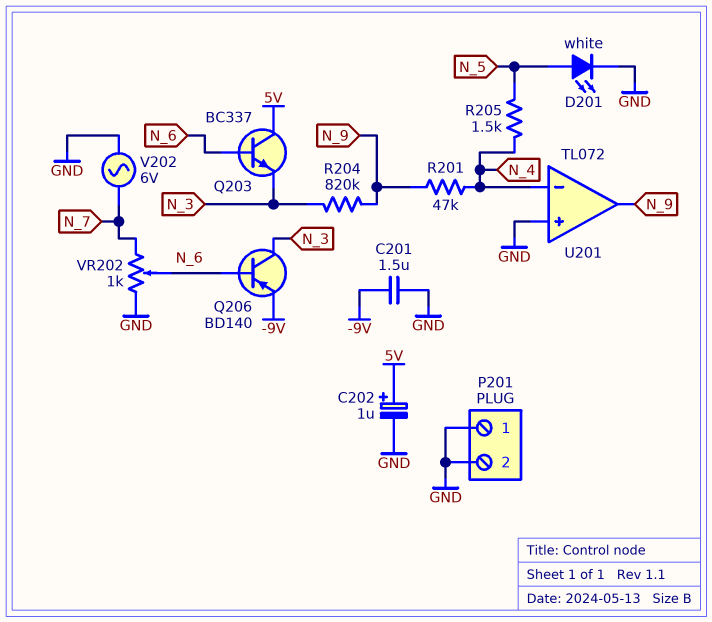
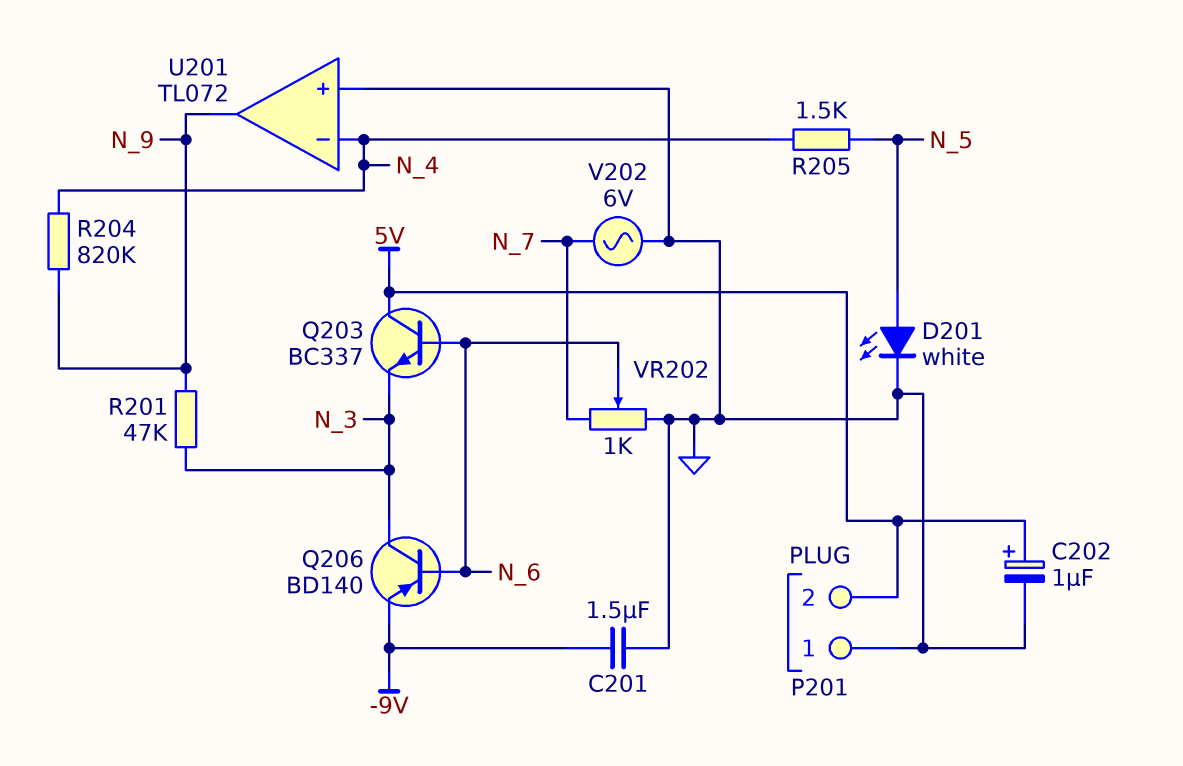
P201 pin 2: GND -> 5V
R201: 47k (N_4, N_9) -> 47k (N_3, N_9)
R204: 820k (N_3, N_9) -> 820k (N_4, N_9)

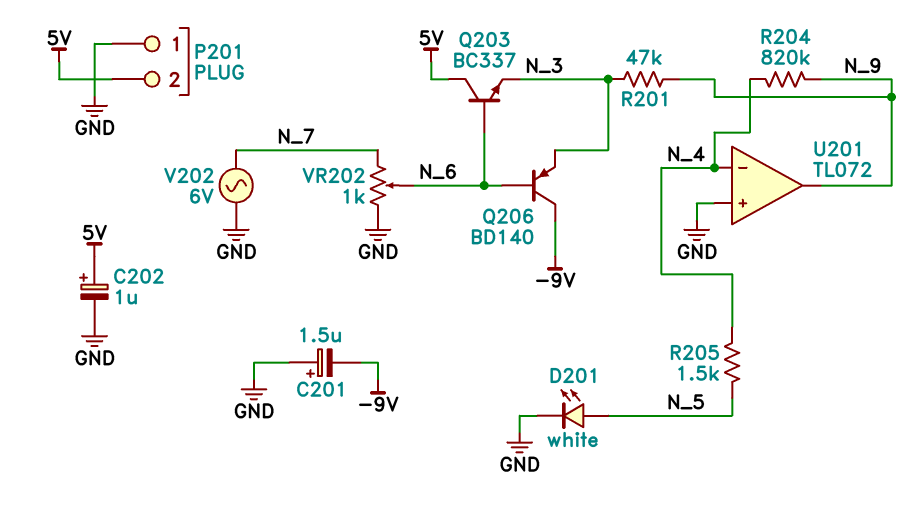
C201: 1.5uF (-9V, GND) -> 1.5uF (plus GND, minus -9V)
Q206: PNP BD140 (B N_6, C N_3, E -9V) -> PNP BD140 (B N_6, C -9V, E N_3)

